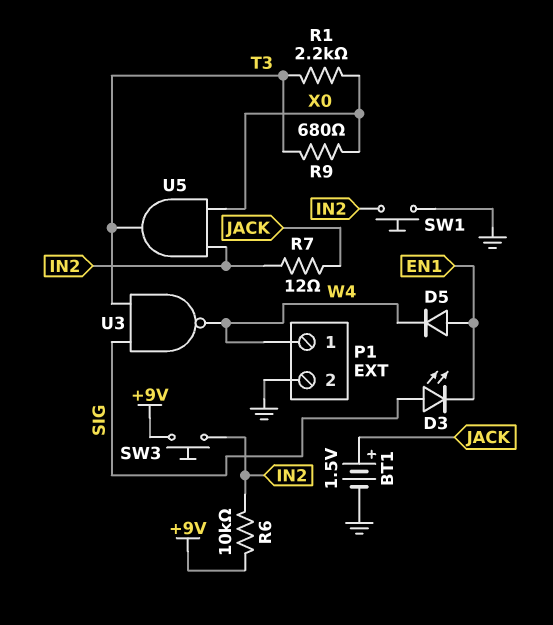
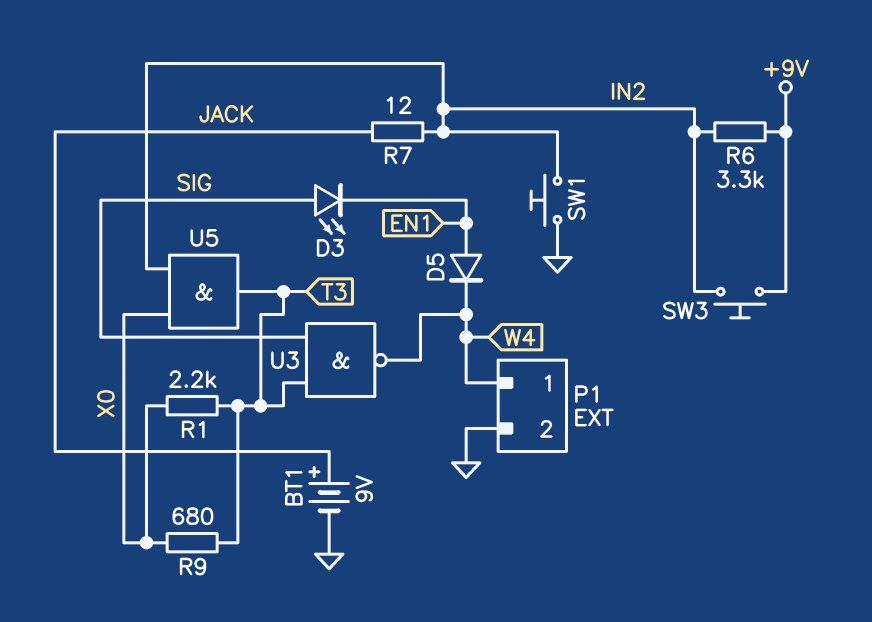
BT1: 1.5V (plus JACK, minus GND) -> 9V (plus JACK, minus GND)
R6: 10k (+9V, IN2) -> 3.3k (+9V, IN2)

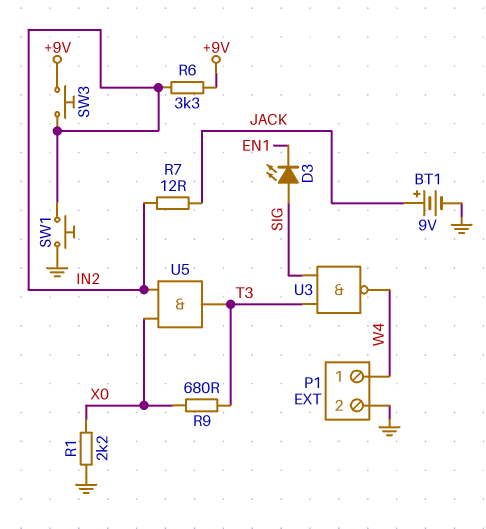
D5: diode (A EN1, K W4) -> none
R1: 2.2k (T3, X0) -> 2.2k (GND, X0)

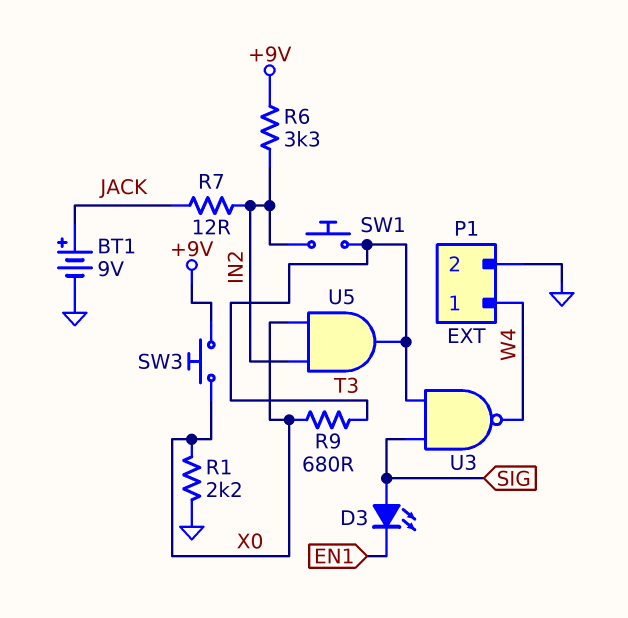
SW1: button (GND, IN2) -> button (IN2, T3)
SW3: button (+9V, IN2) -> button (+9V, X0)

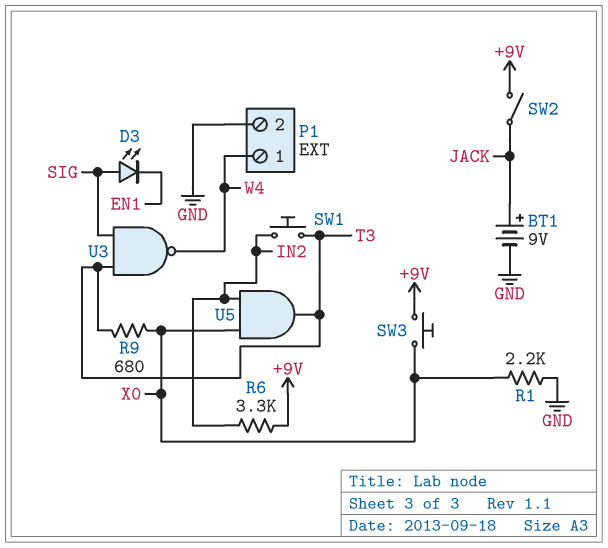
R7: 12 (IN2, JACK) -> none
SW2: none -> switch (+9V, JACK)

